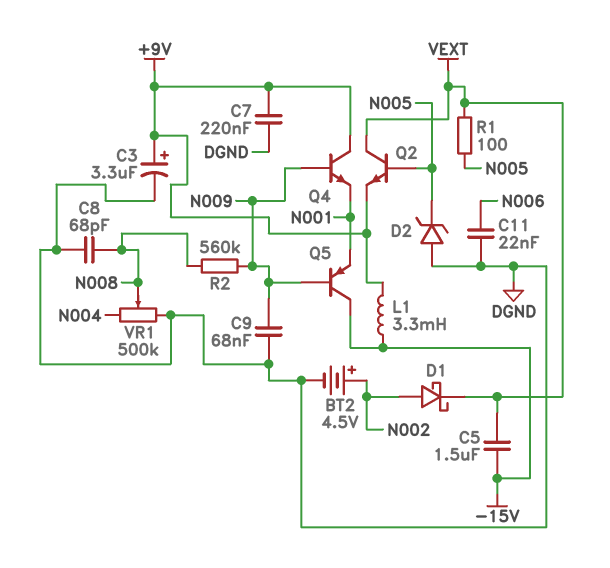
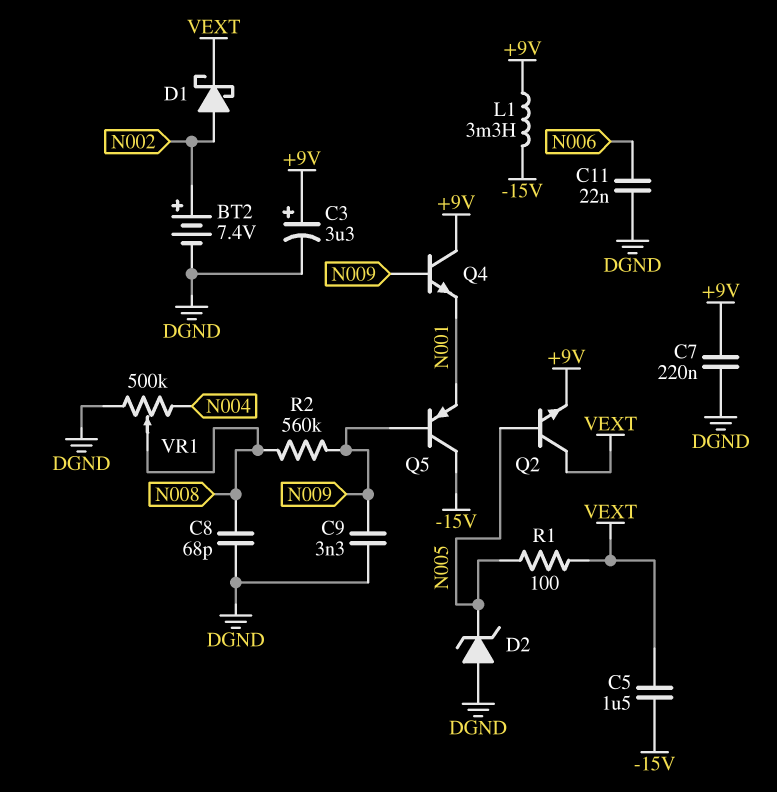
BT2: 4.5V (plus N002, minus DGND) -> 7.4V (plus N002, minus DGND)
C9: 68nF (DGND, N009) -> 3.3nF (DGND, N009)

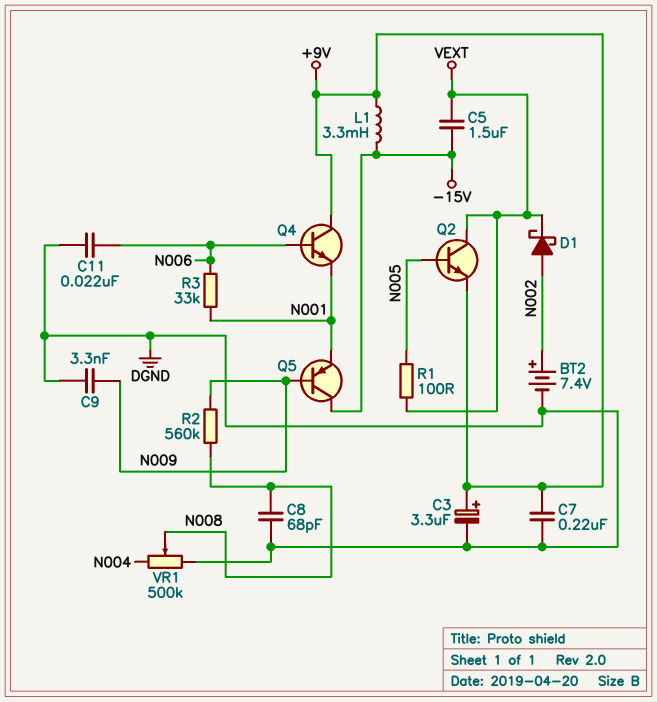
D2: zener (A DGND, K N005) -> none
Q4: NPN (B N009, C +9V, E N001) -> NPN (B N006, C +9V, E N001)
R3: none -> 33k (N001, N006)

